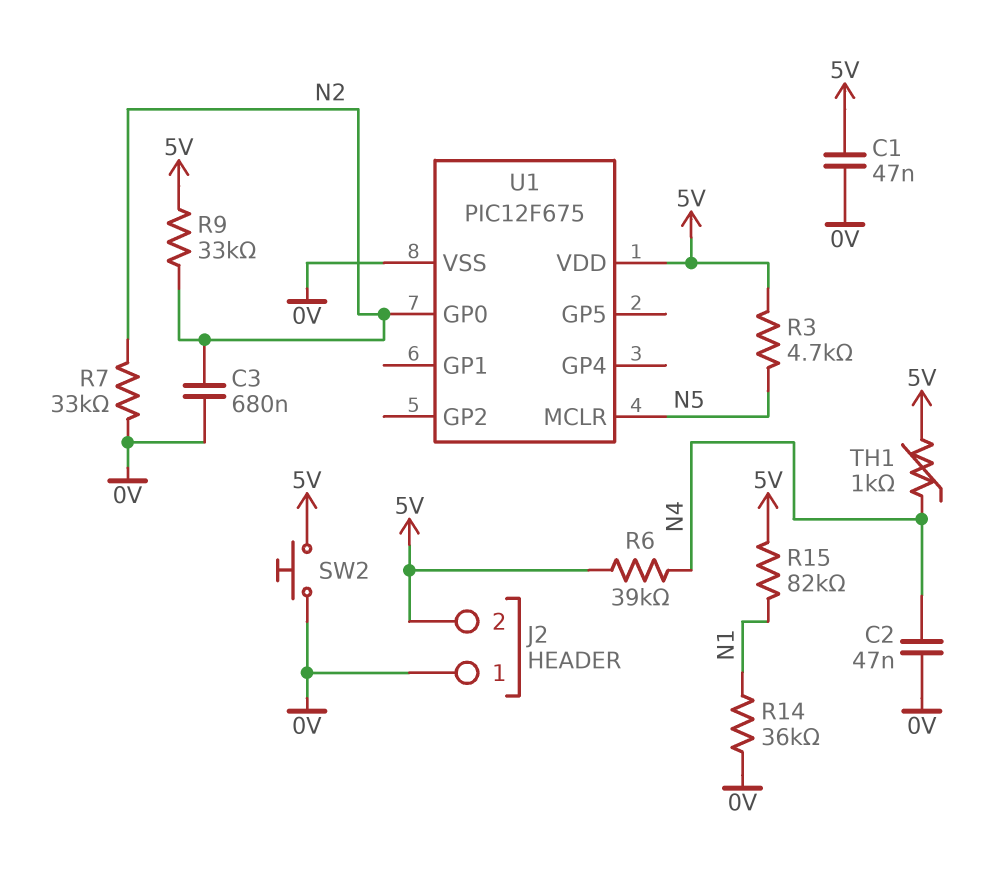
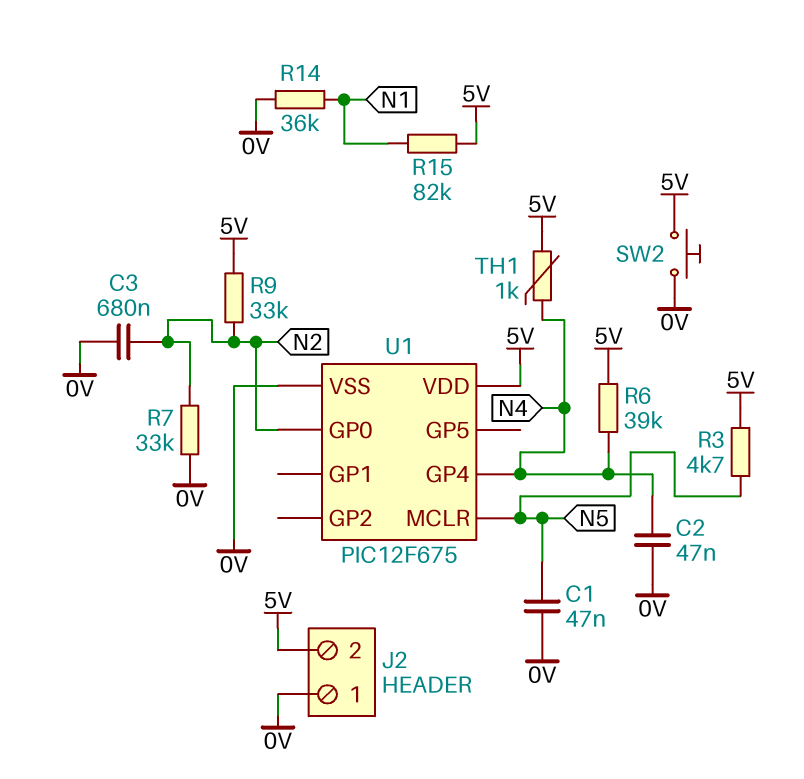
C1: 47nF (0V, 5V) -> 47nF (0V, N5)
U1 pin GP4: none -> N4

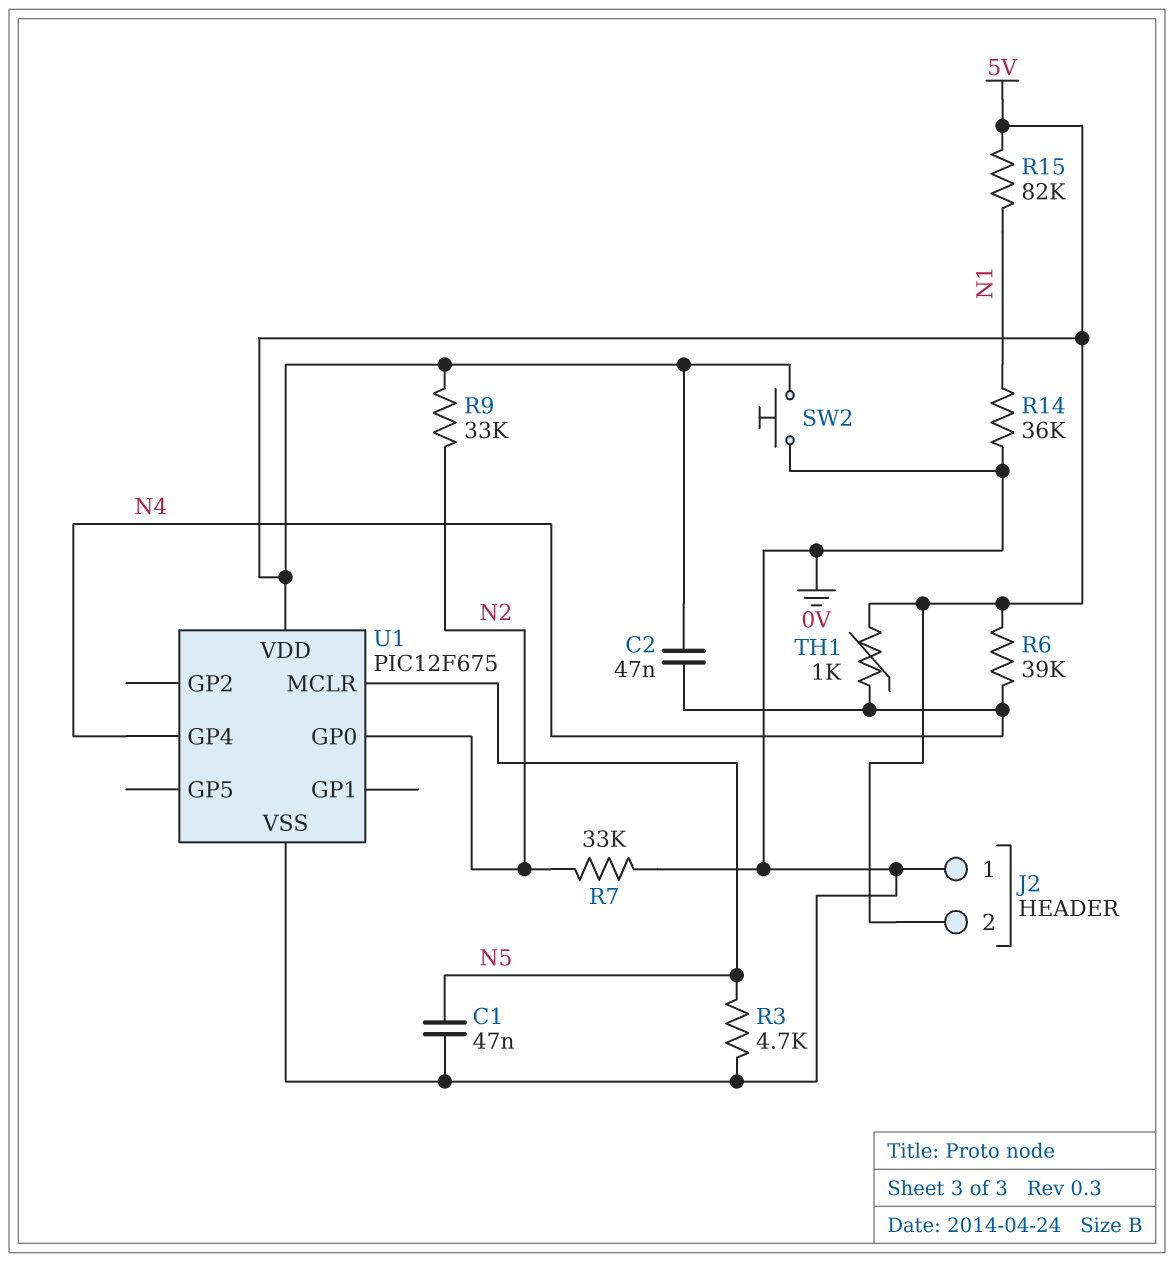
C2: 47nF (0V, N4) -> 47nF (5V, N4)
C3: 680nF (0V, N2) -> none
R3: 4.7k (5V, N5) -> 4.7k (0V, N5)

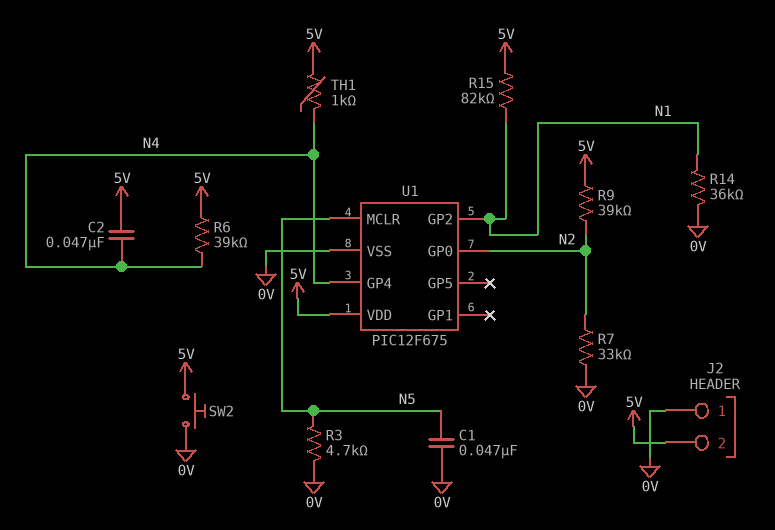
R9: 33k (5V, N2) -> 39k (5V, N2)
U1 pin GP2: none -> N1

